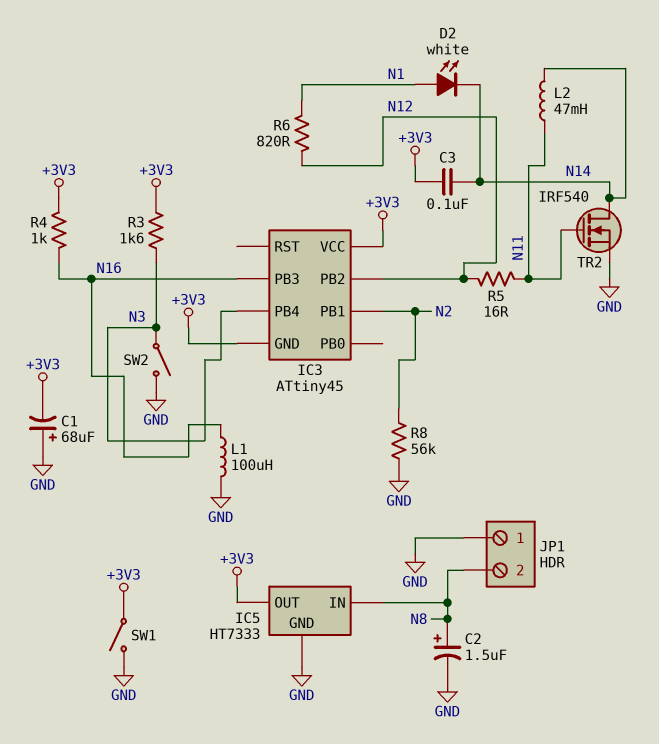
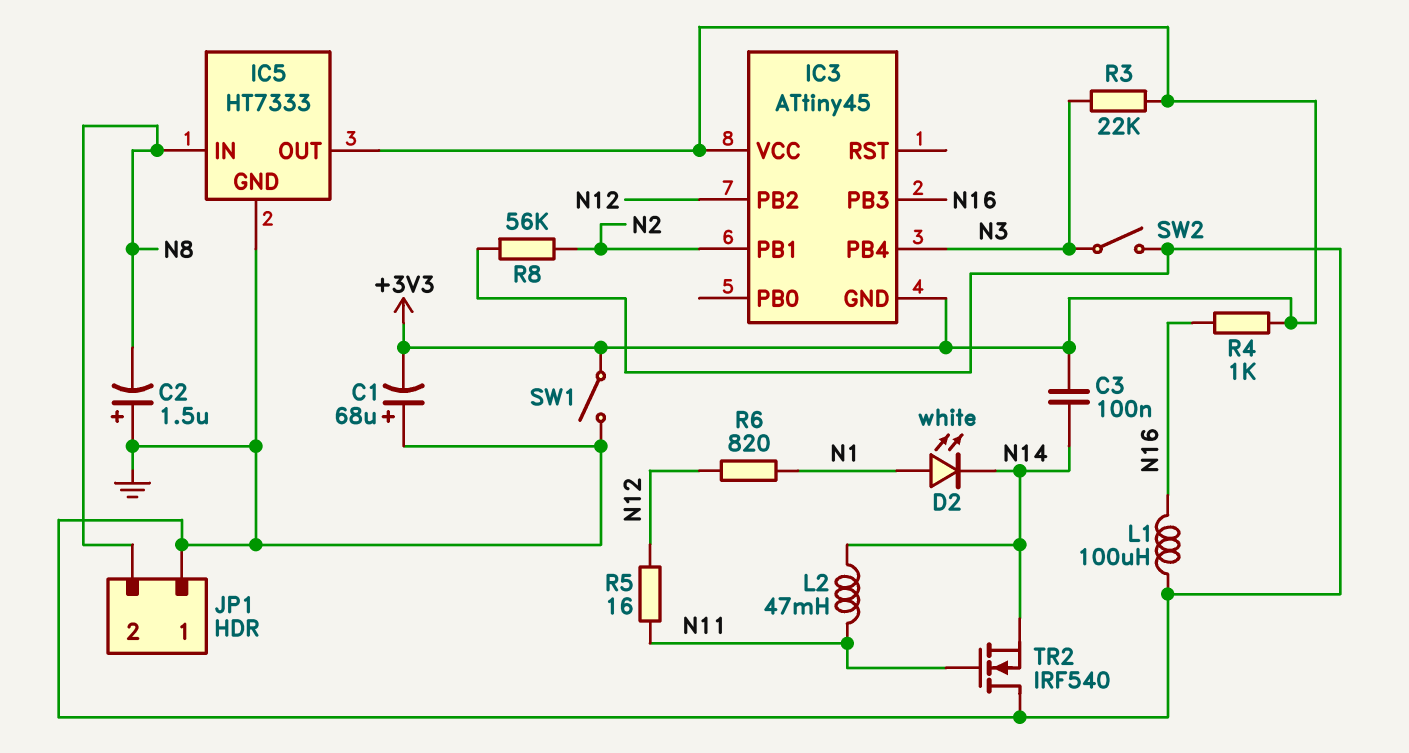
C2: 1.5uF (plus N8, minus GND) -> 1.5uF (plus GND, minus N8)
R3: 1.6k (+3V3, N3) -> 22k (+3V3, N3)
TR2: NMOS IRF540 (G N11, D N14, S GND) -> NMOS IRF540 (G N11, D GND, S N14)

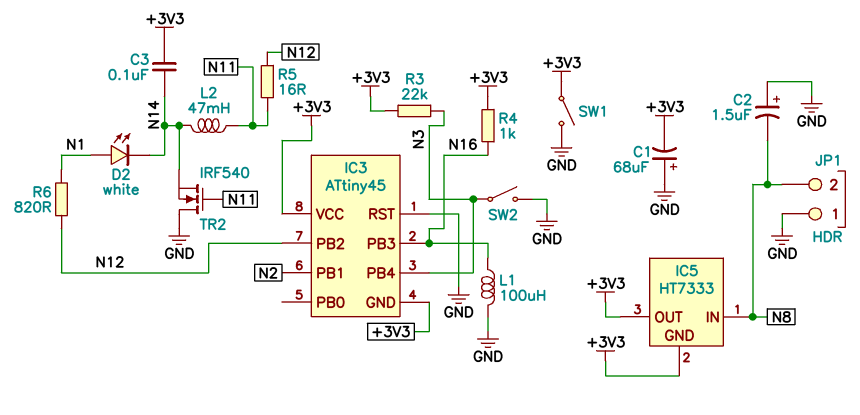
IC3 pin RST: none -> GND
IC5 pin GND: GND -> +3V3
R8: 56k (GND, N2) -> none

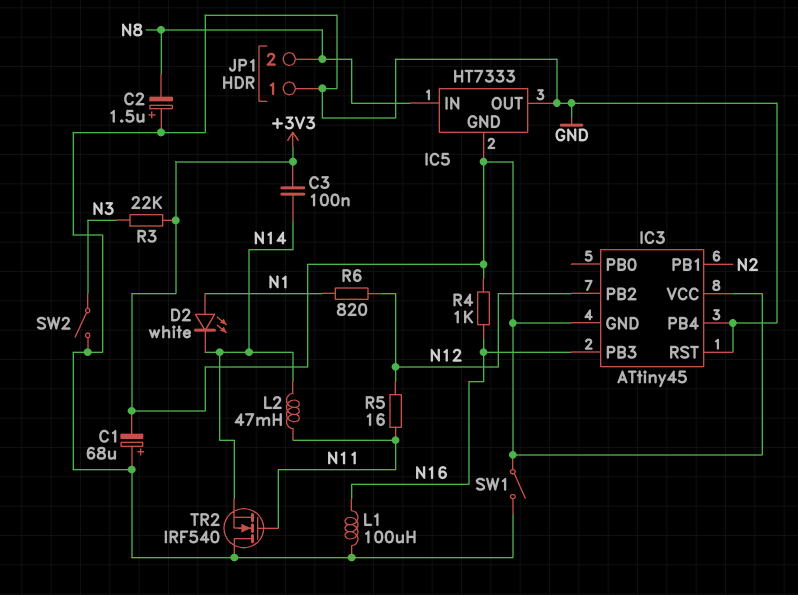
IC3 pin PB4: N3 -> GND
IC5 pin OUT: +3V3 -> GND

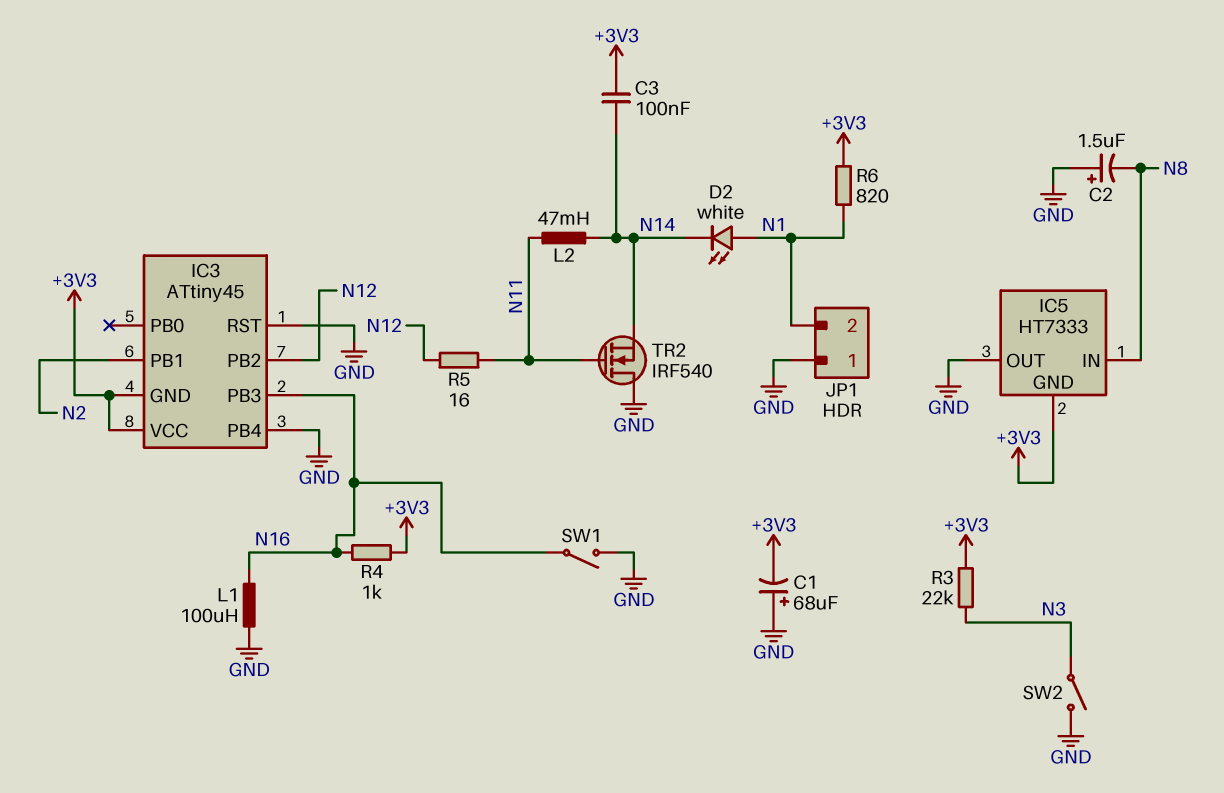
JP1 pin 2: N8 -> N1
R6: 820 (N1, N12) -> 820 (+3V3, N1)
SW1: switch (+3V3, GND) -> switch (GND, N16)

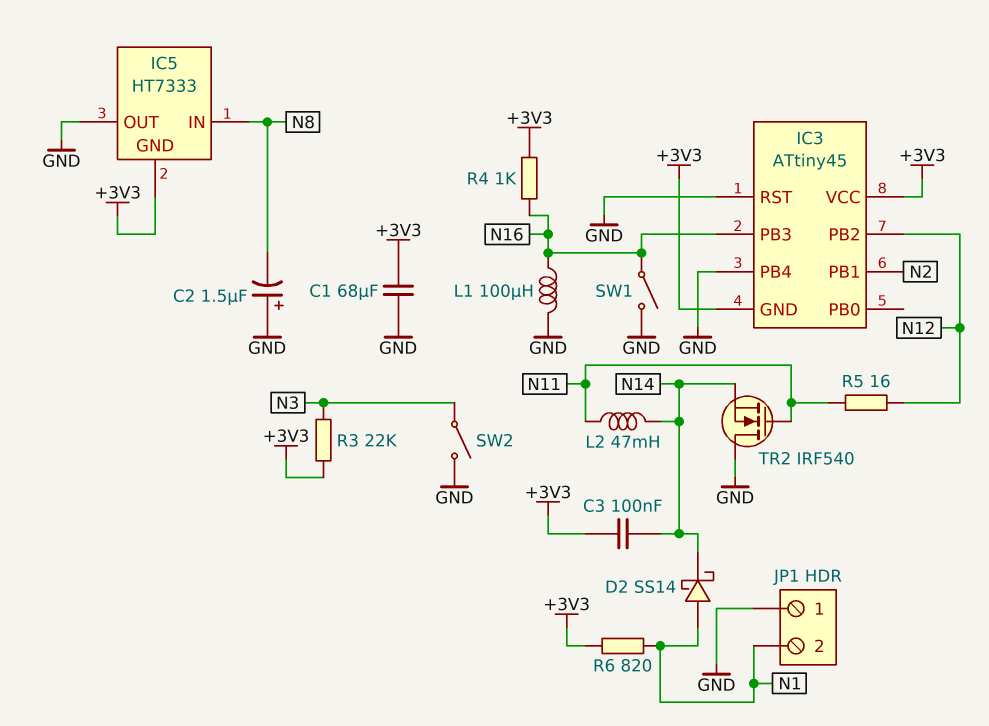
C1: 68uF (plus GND, minus +3V3) -> 68uF (+3V3, GND)
D2: LED white (A N1, K N14) -> schottky SS14 (A N1, K N14)

